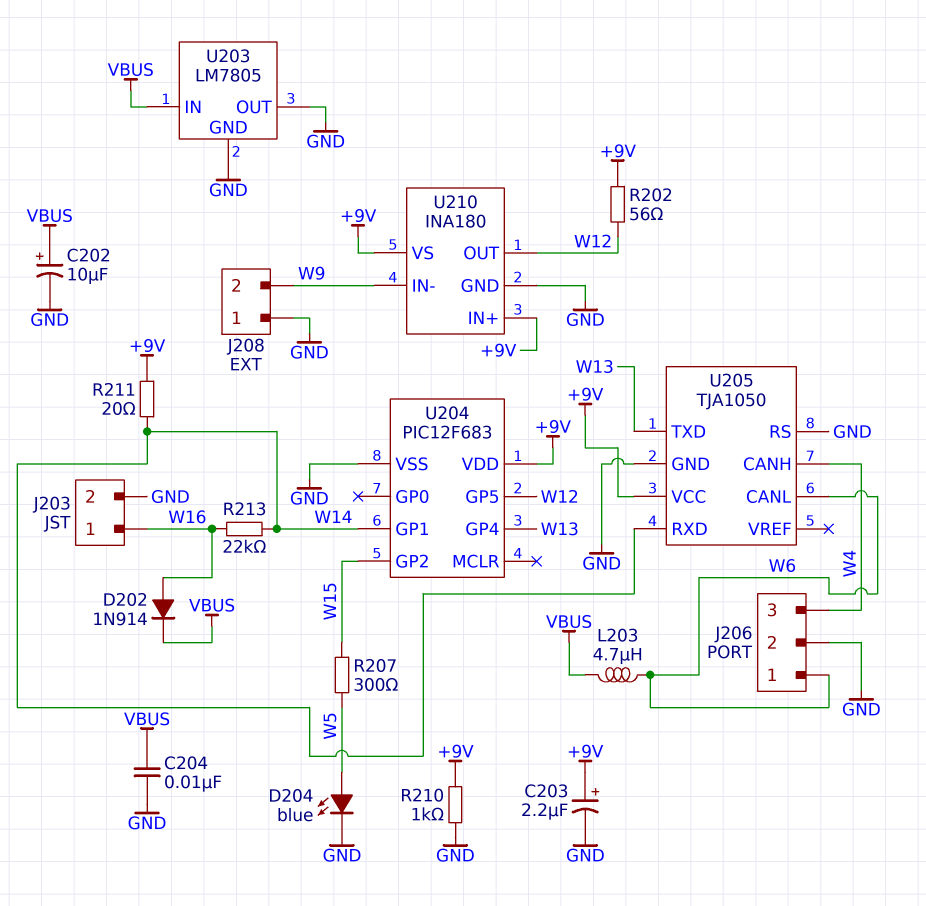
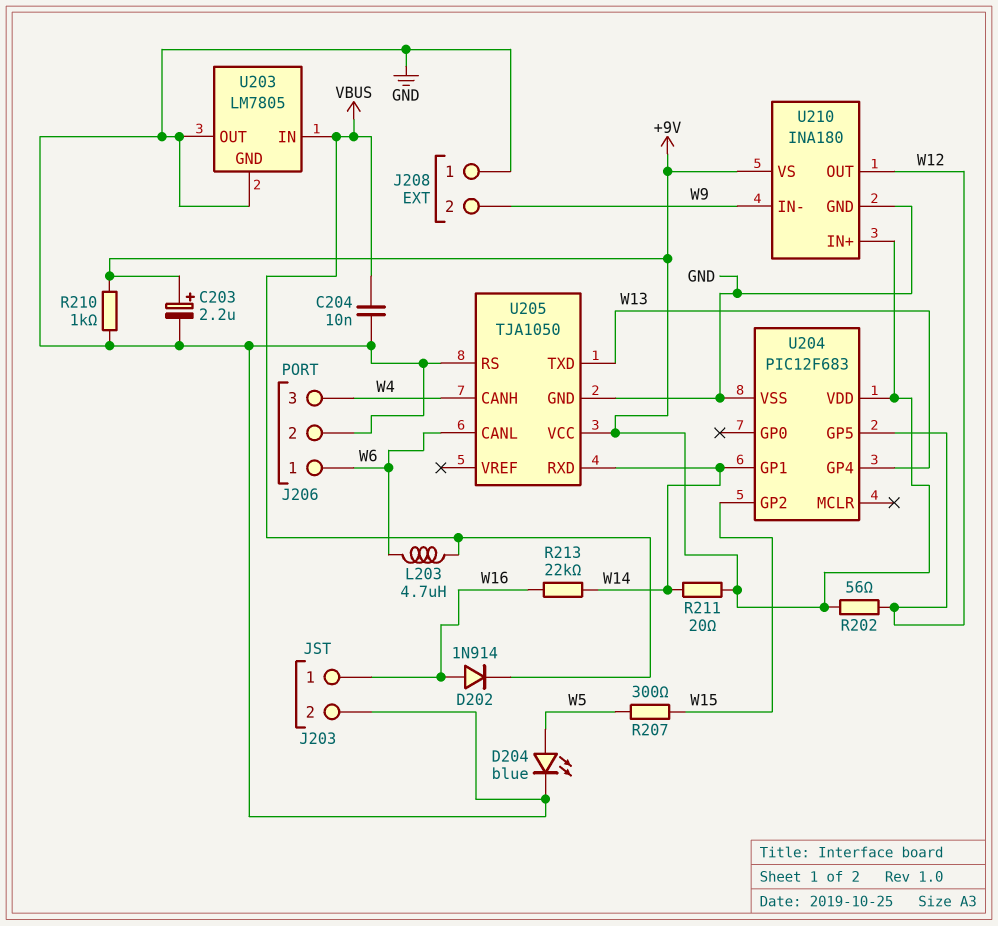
C202: 10uF (plus VBUS, minus GND) -> none

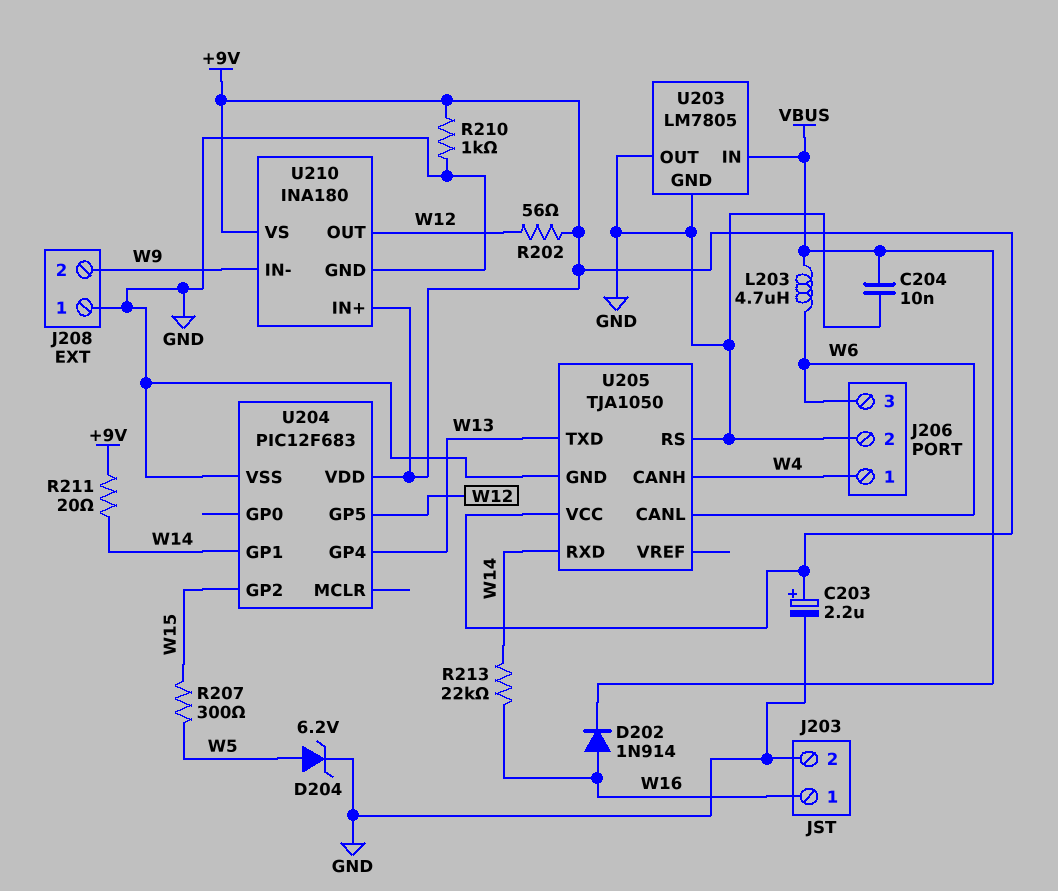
D204: LED blue (A W5, K GND) -> zener 6.2V (A W5, K GND)
J206 pin 1: W6 -> W4
J206 pin 3: W4 -> W6

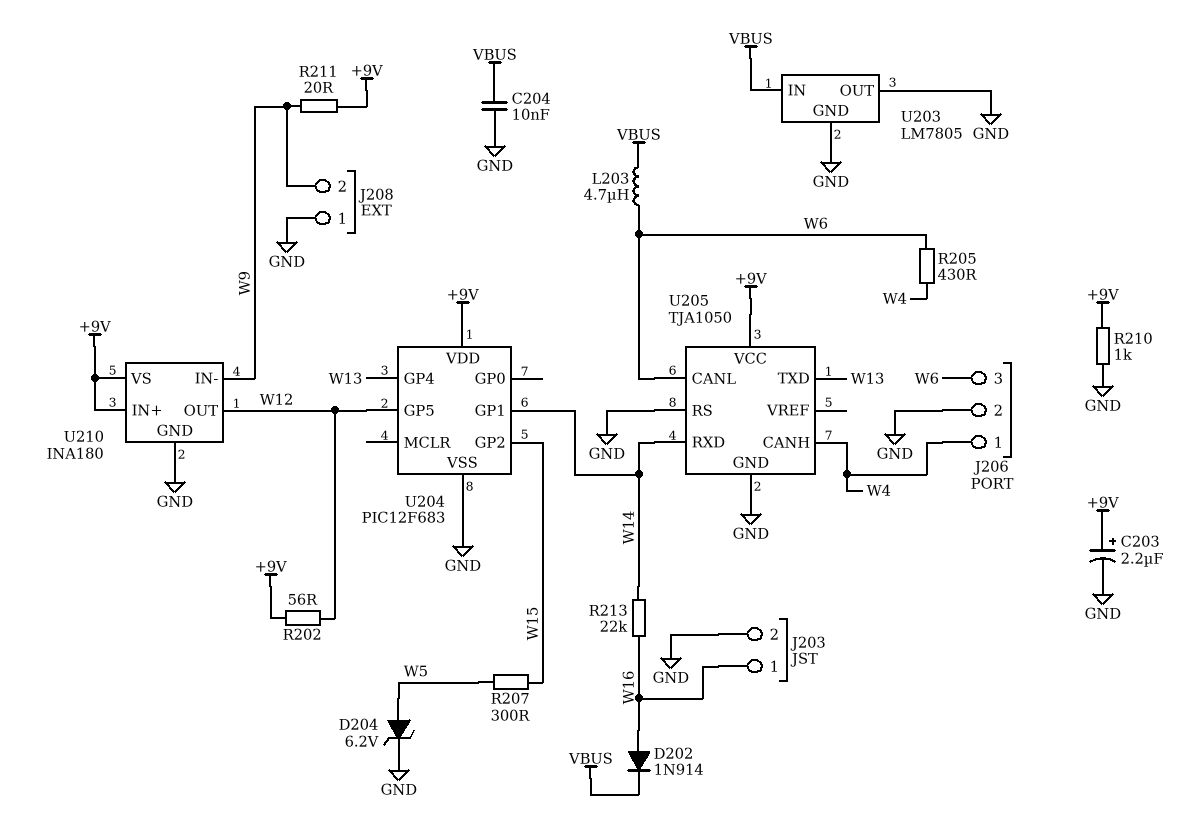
R205: none -> 430 (W4, W6)
R211: 20 (+9V, W14) -> 20 (+9V, W9)

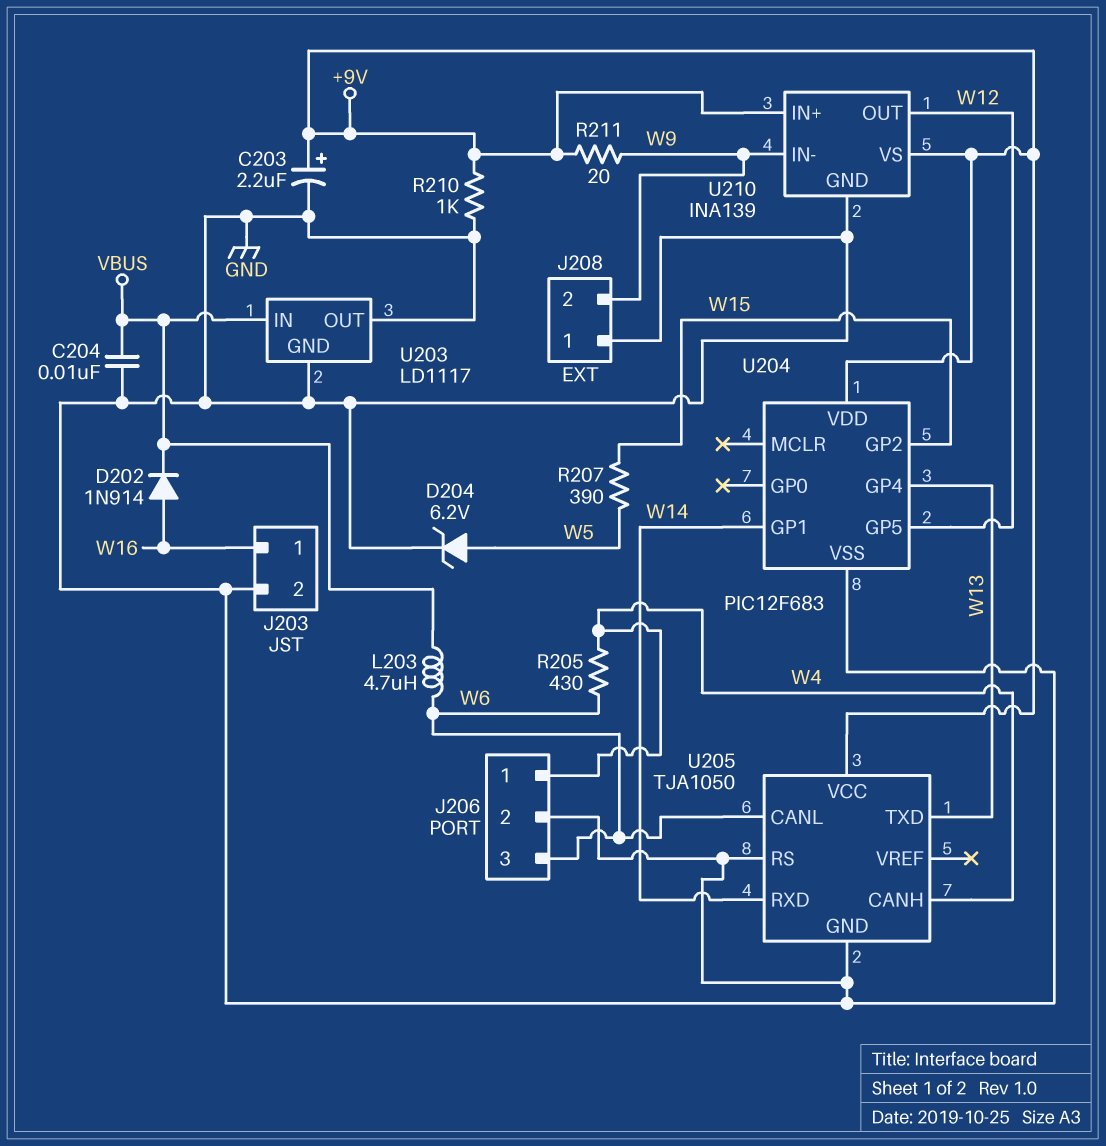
R202: 56 (+9V, W12) -> none
R207: 300 (W5, W15) -> 390 (W5, W15)
R213: 22k (W14, W16) -> none
U203: LM7805 -> LD1117
U210: INA180 -> INA139

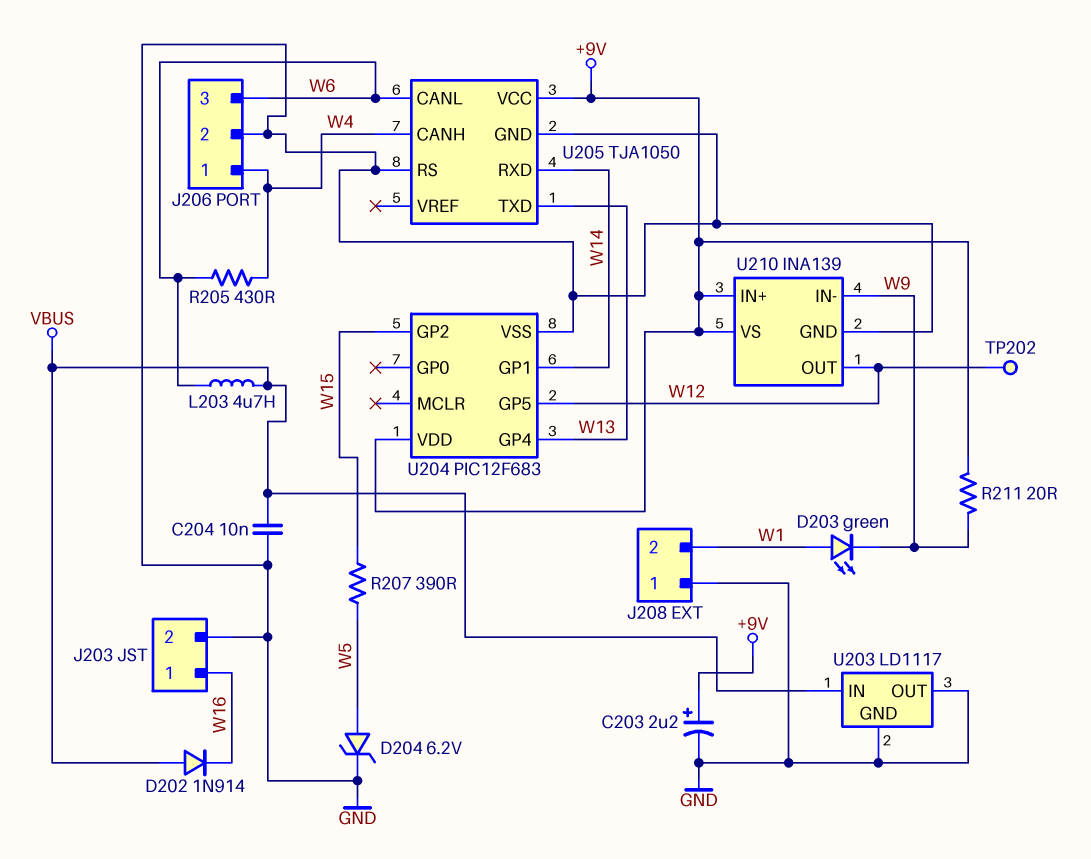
D202: diode 1N914 (A W16, K VBUS) -> diode 1N914 (A VBUS, K W16)
D203: none -> LED green (A W1, K W9)
J208 pin 2: W9 -> W1
R210: 1k (+9V, GND) -> none
TP202: none -> test point (W12)

